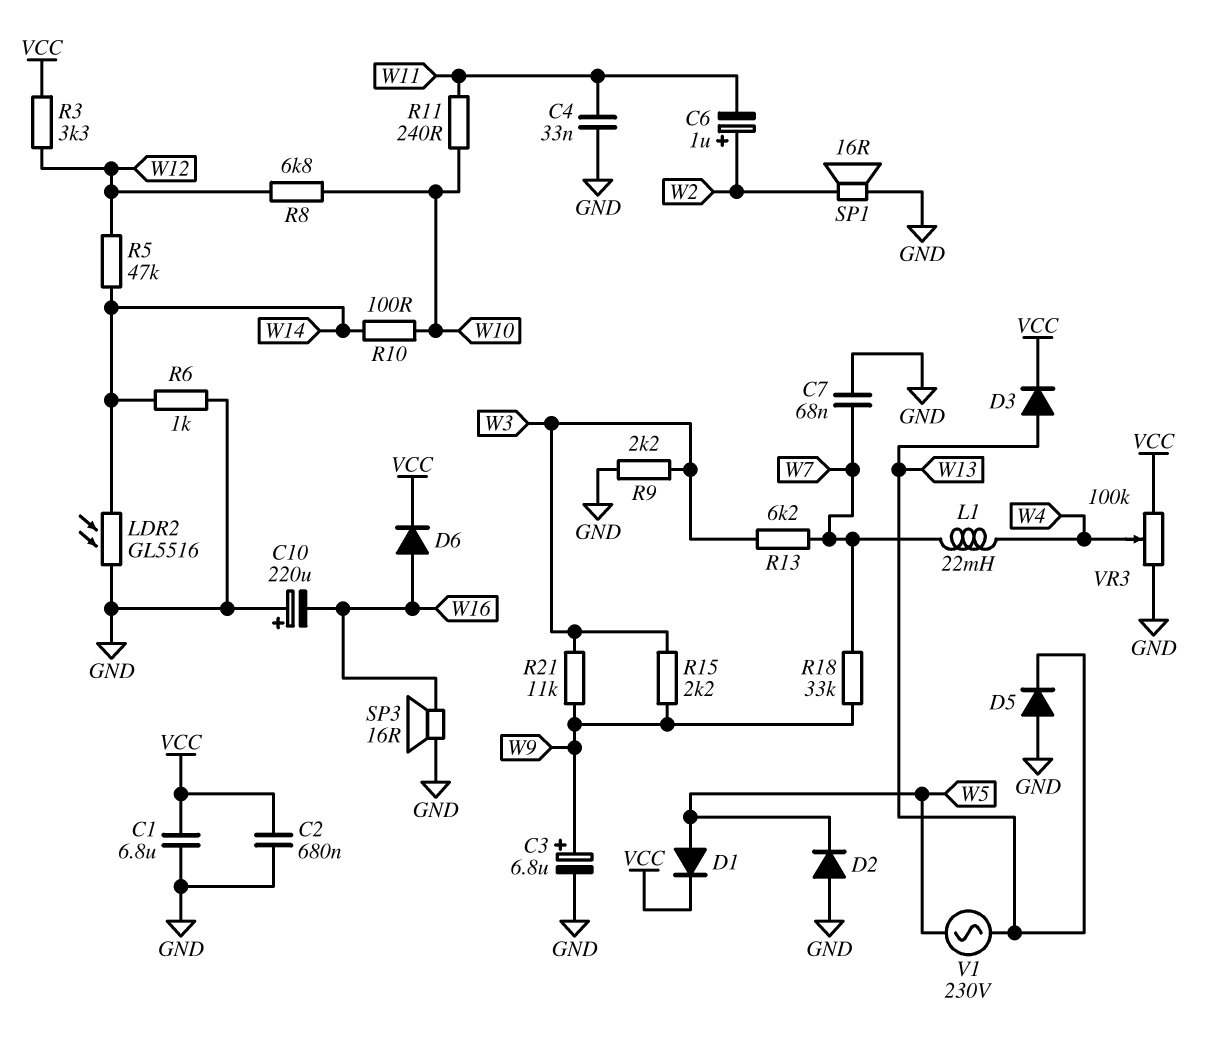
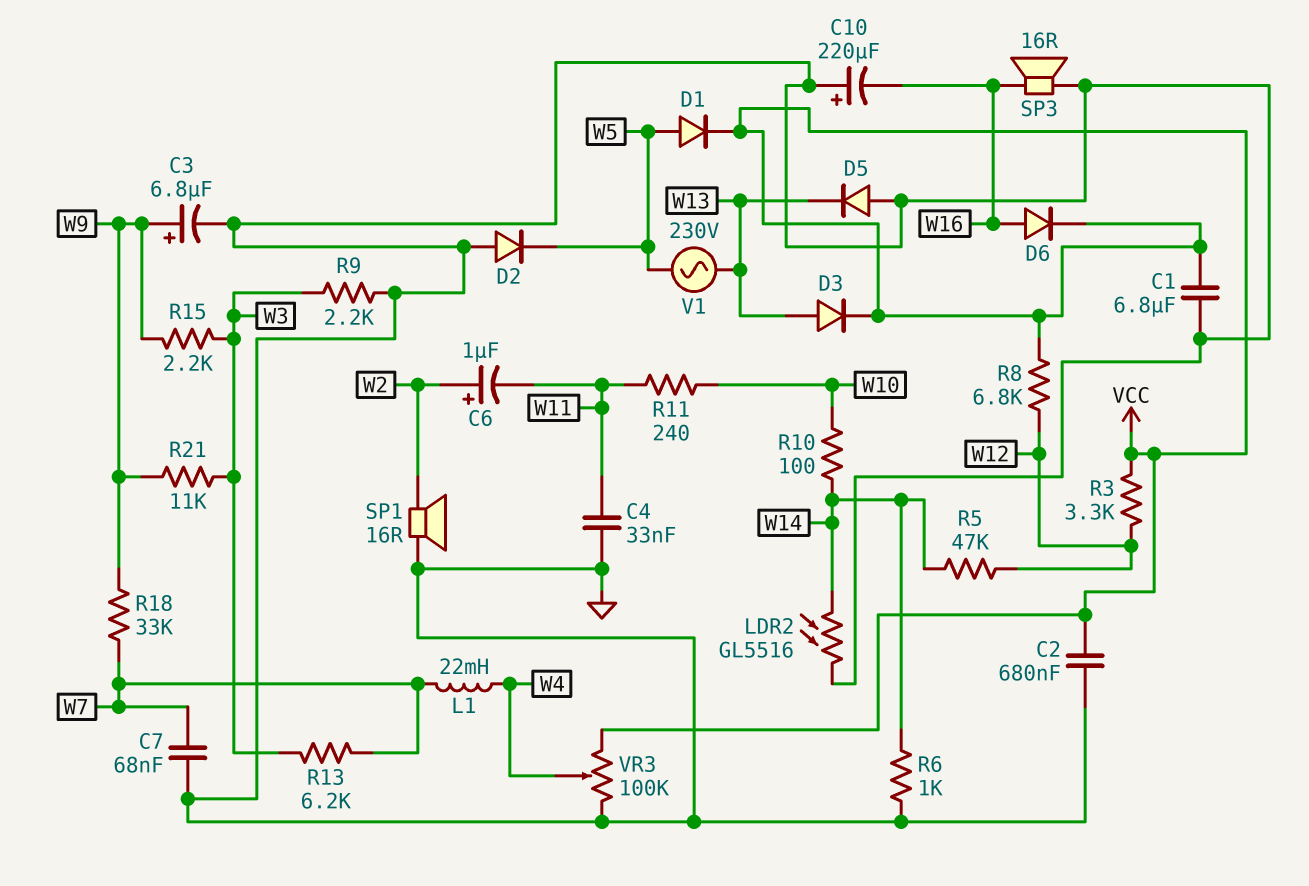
R8: 6.8k (W10, W12) -> 6.8k (VCC, W12)

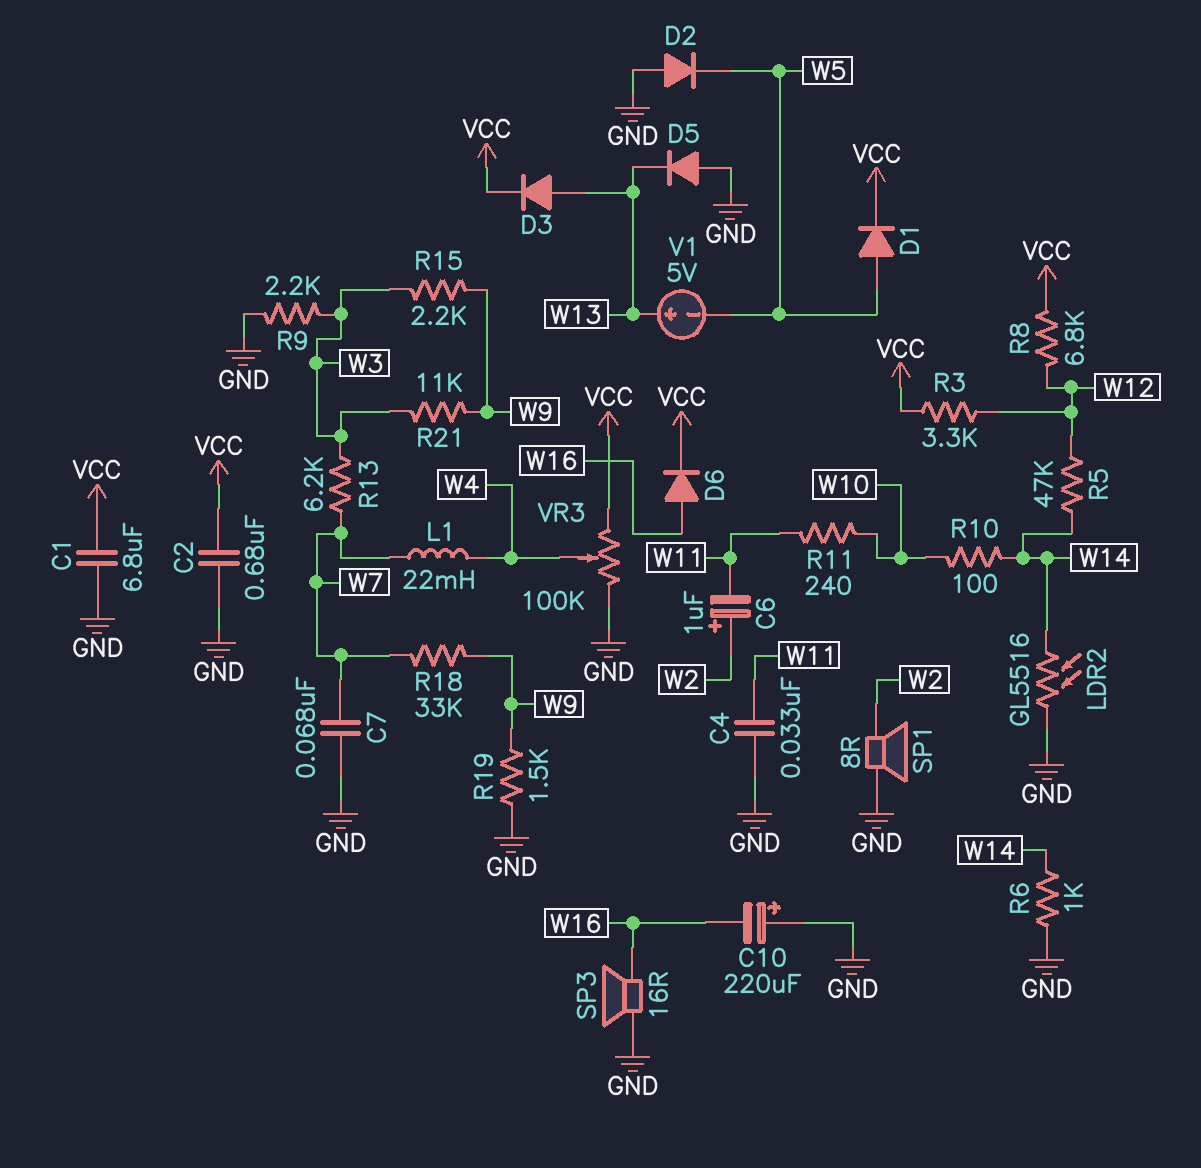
C3: 6.8uF (plus W9, minus GND) -> none
R19: none -> 1.5k (GND, W9)
SP1: speaker 16R (GND, W2) -> speaker 8R (GND, W2)
V1: AC 230V (W5, W13) -> 5V (plus W13, minus W5)

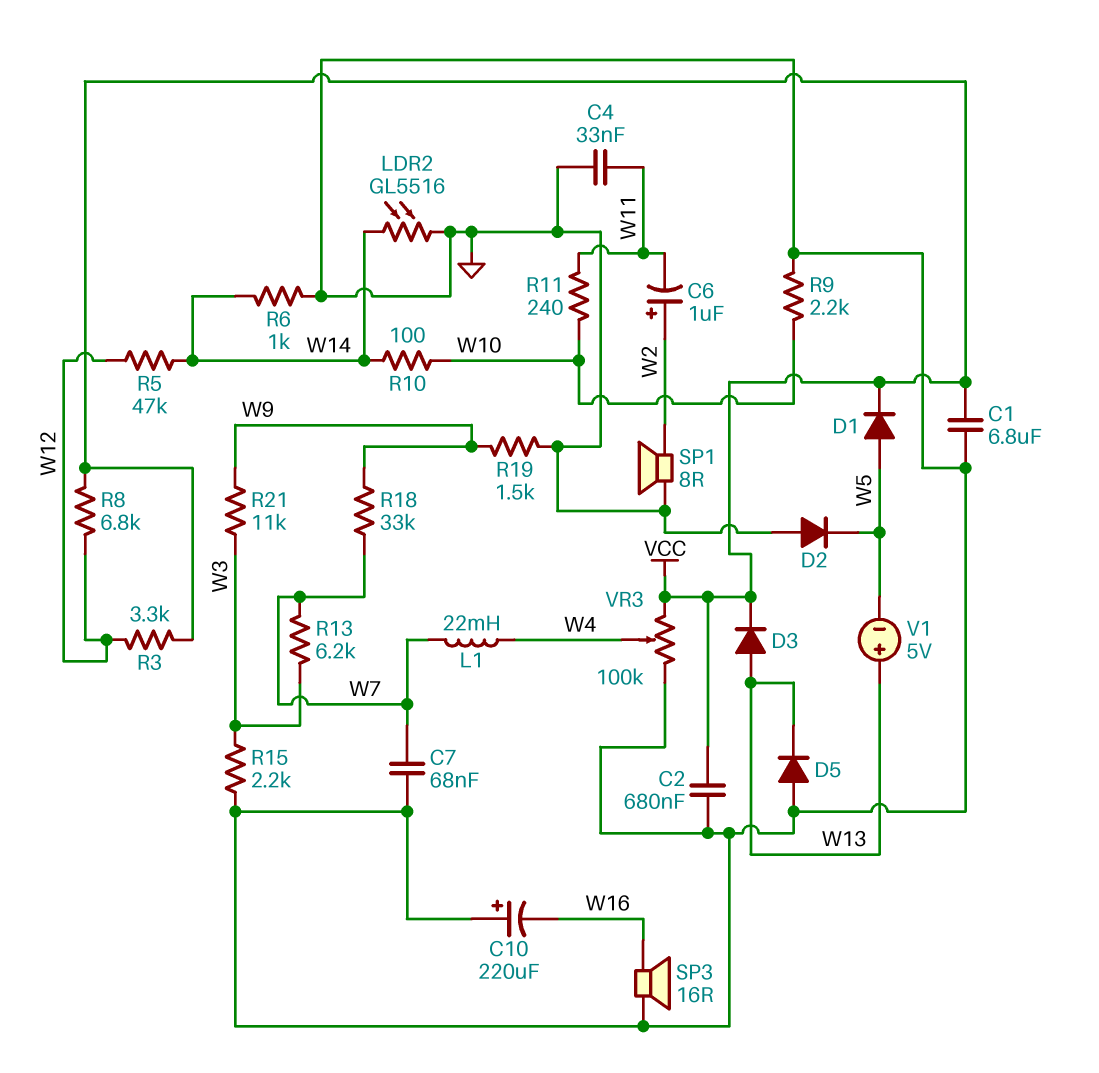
D6: diode (A W16, K VCC) -> none
R9: 2.2k (GND, W3) -> 2.2k (GND, W10)
R15: 2.2k (W3, W9) -> 2.2k (GND, W3)

